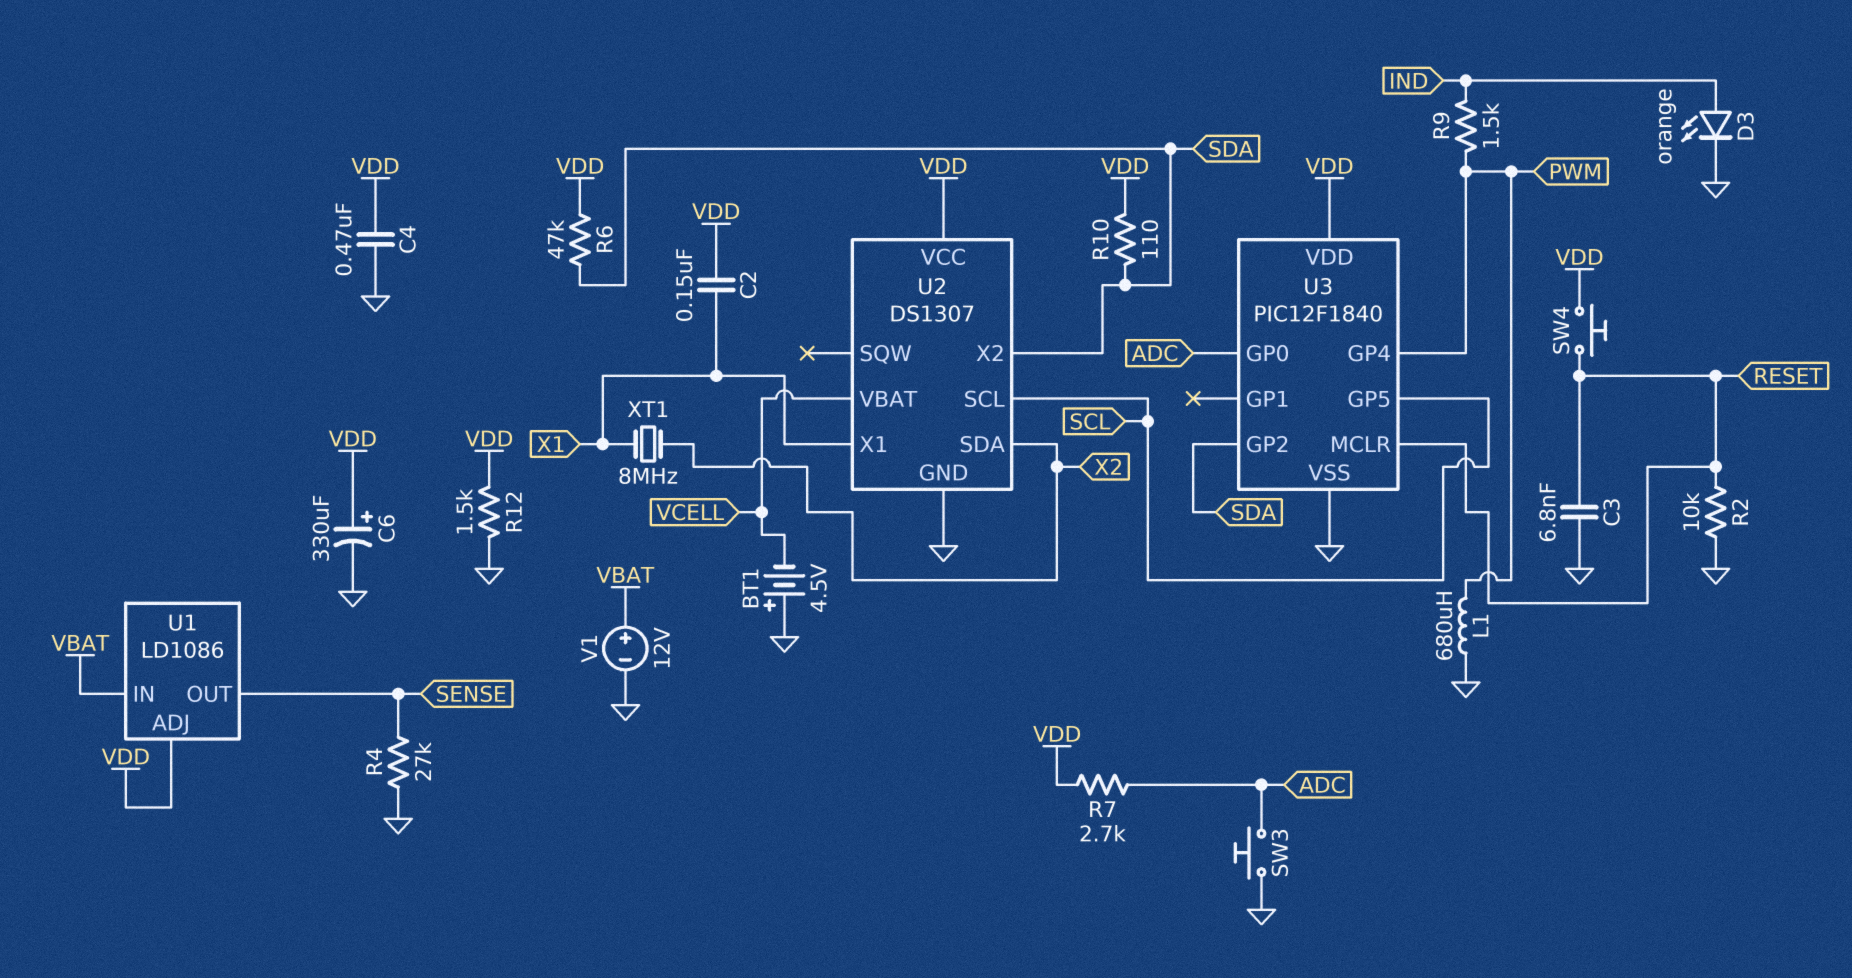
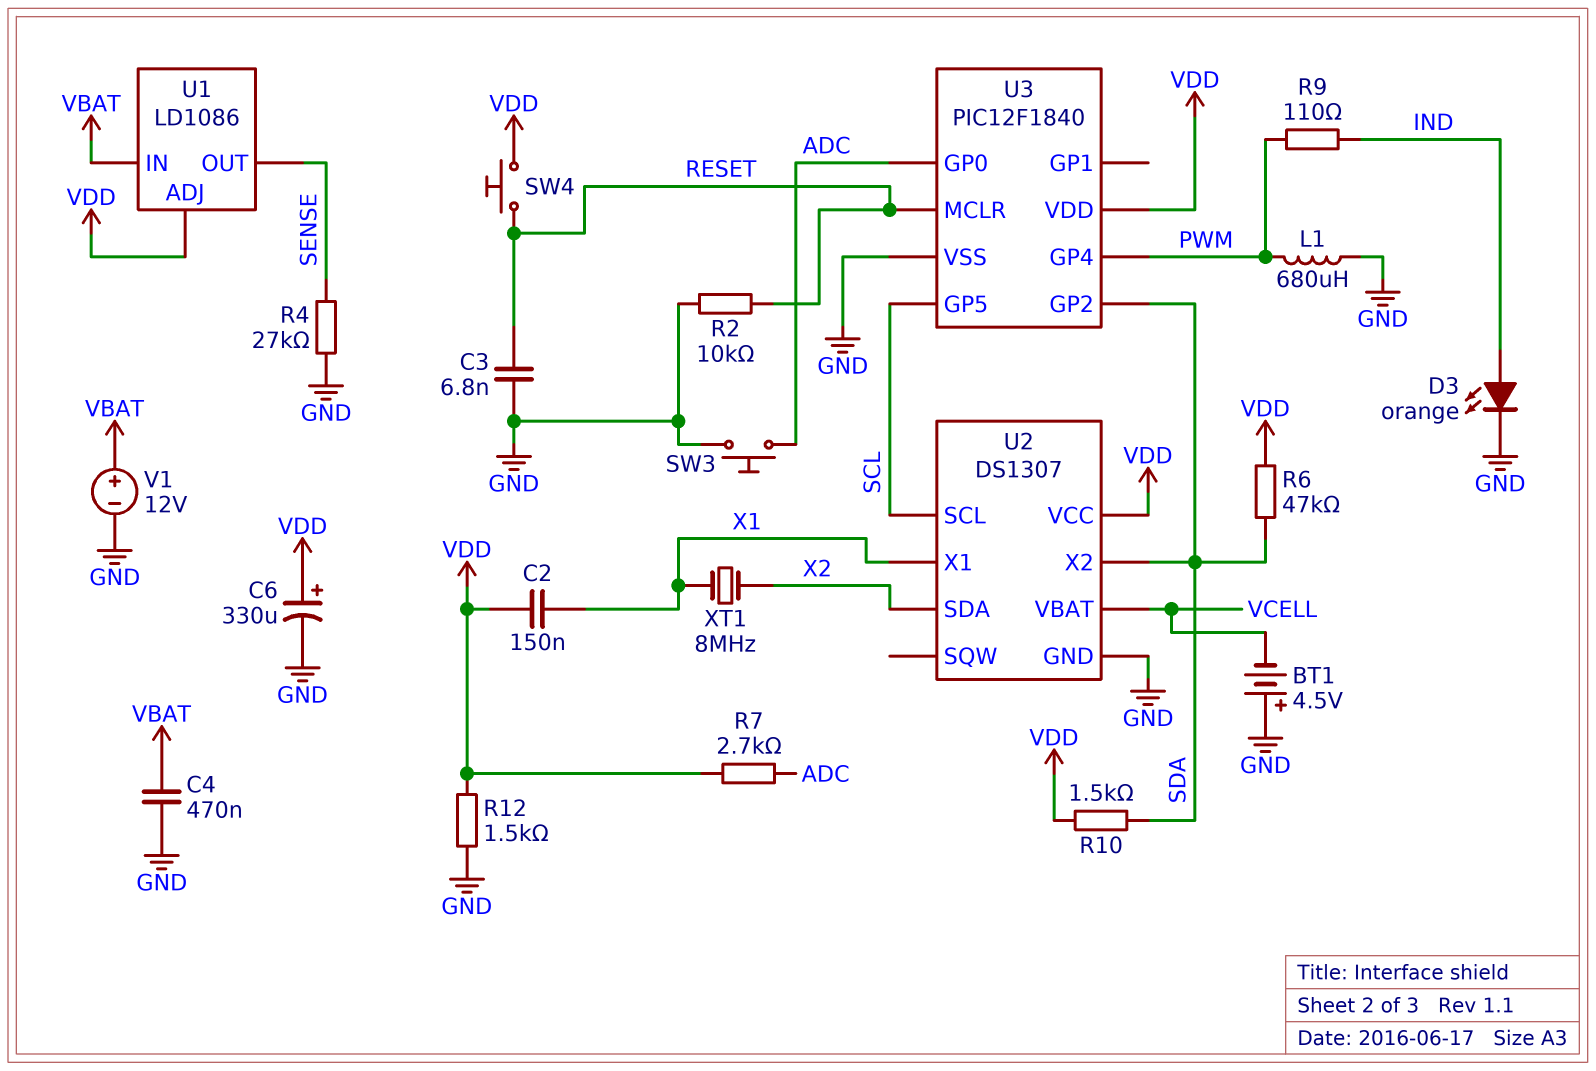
C4: 470nF (GND, VDD) -> 470nF (GND, VBAT)
R9: 1.5k (IND, PWM) -> 110 (IND, PWM)
R10: 110 (SDA, VDD) -> 1.5k (SDA, VDD)

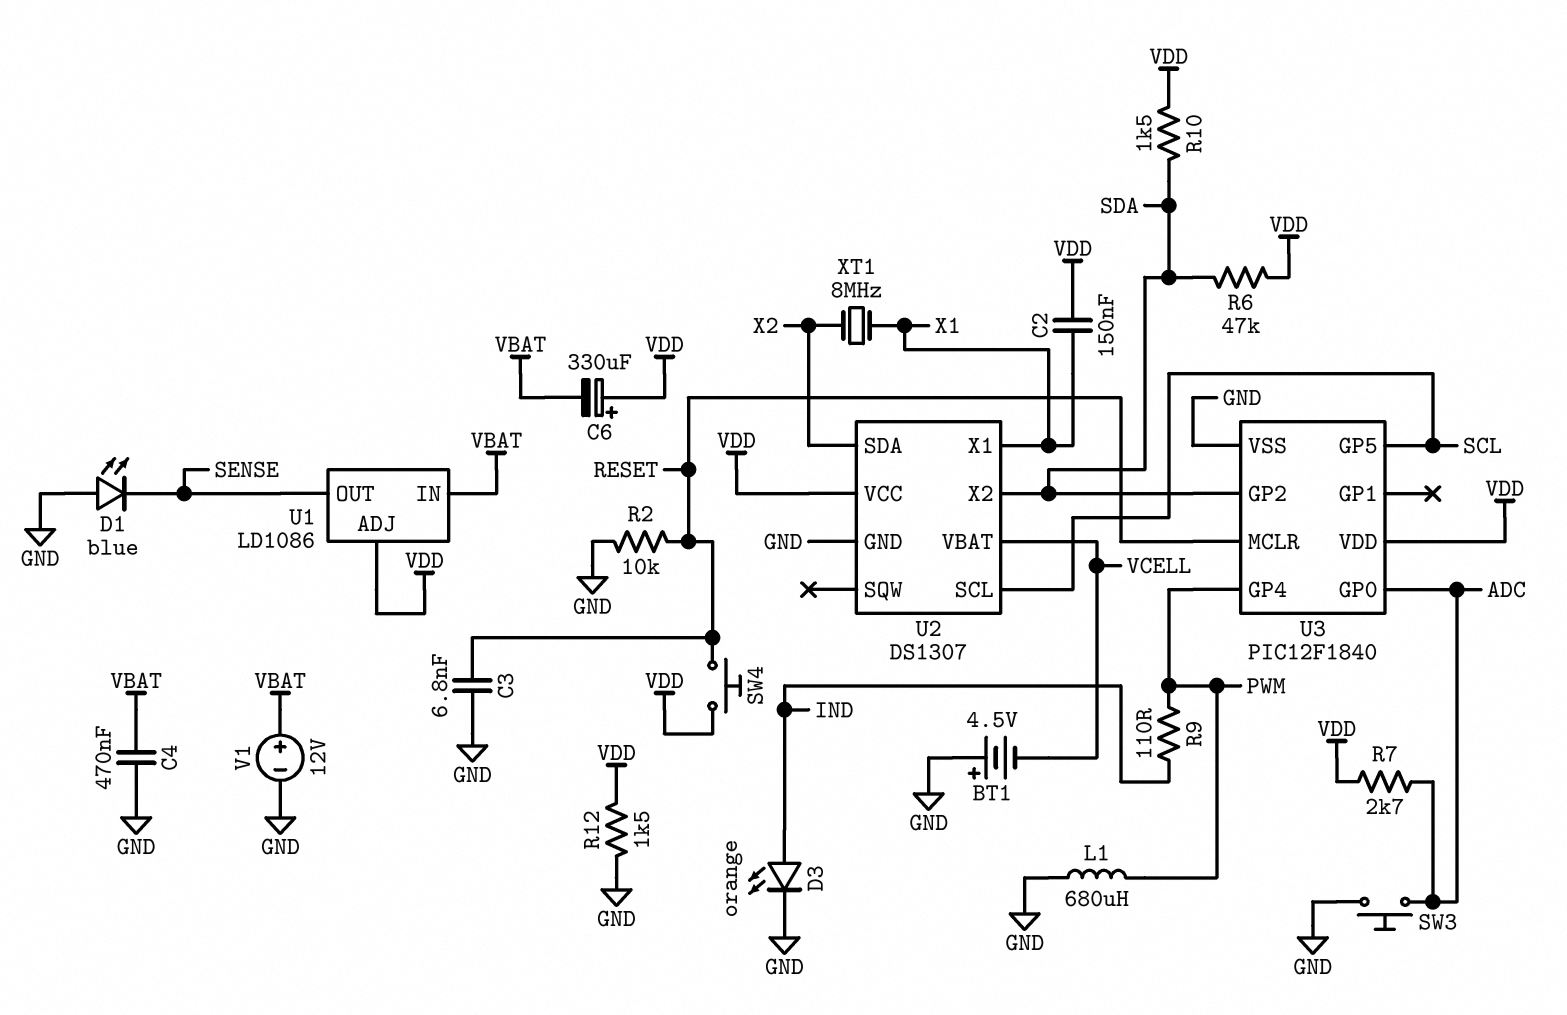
C6: 330uF (plus VDD, minus GND) -> 330uF (plus VDD, minus VBAT)
D1: none -> LED blue (A GND, K SENSE)
R4: 27k (GND, SENSE) -> none

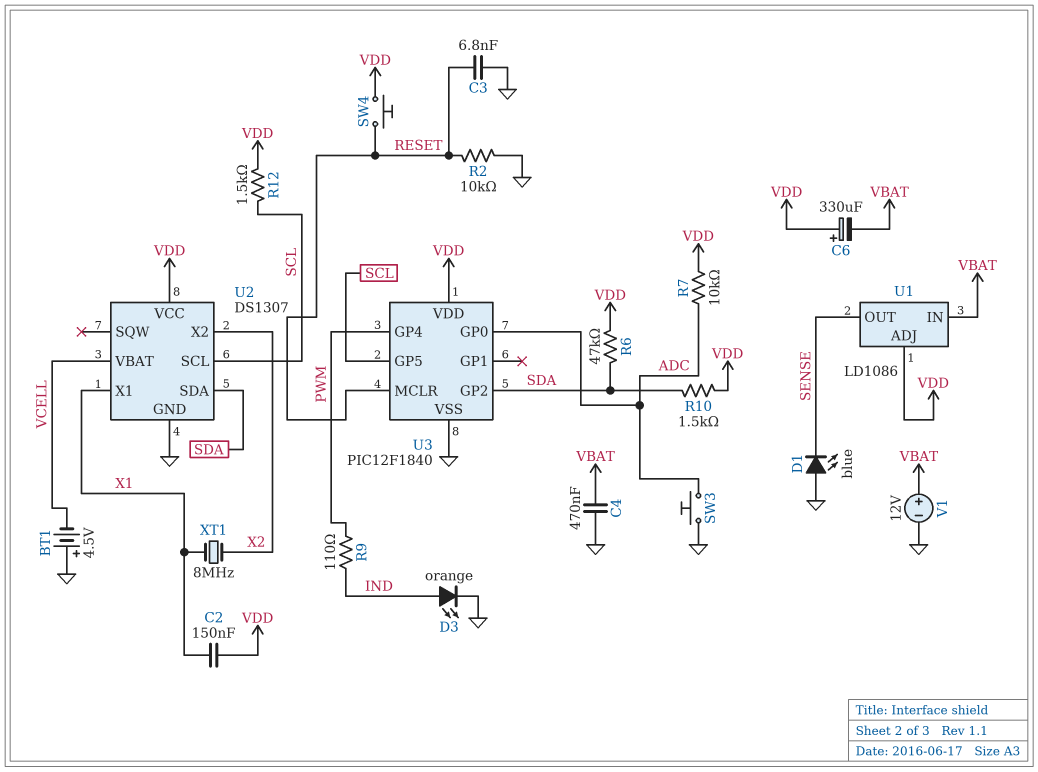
L1: 680uH (GND, PWM) -> none
R7: 2.7k (ADC, VDD) -> 10k (ADC, VDD)
R12: 1.5k (GND, VDD) -> 1.5k (SCL, VDD)
U2 pin SDA: X2 -> SDA
U2 pin X2: SDA -> X2

